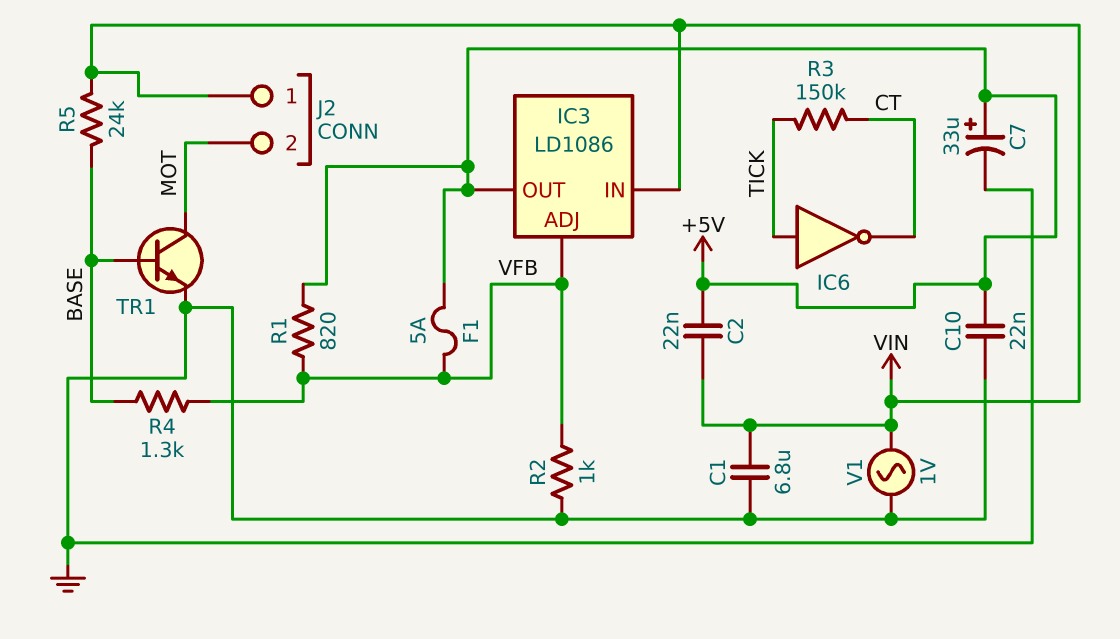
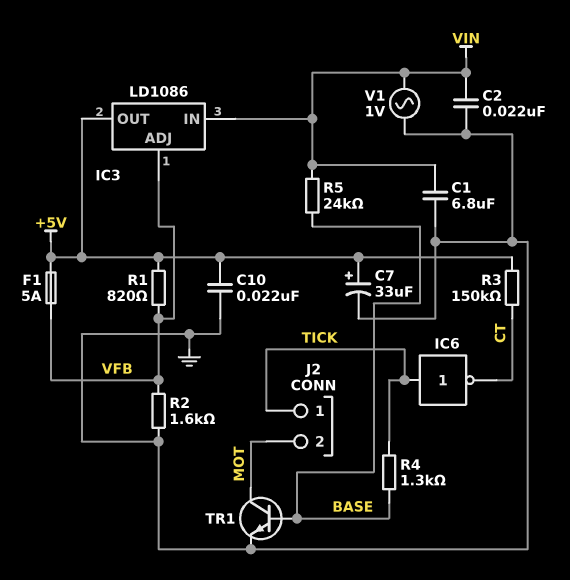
C2: 22nF (+5V, VIN) -> 22nF (GND, VIN)
J2 pin 1: VIN -> TICK
R2: 1k (GND, VFB) -> 1.6k (GND, VFB)
R3: 150k (CT, TICK) -> 150k (+5V, CT)
R4: 1.3k (BASE, VFB) -> 1.3k (BASE, TICK)

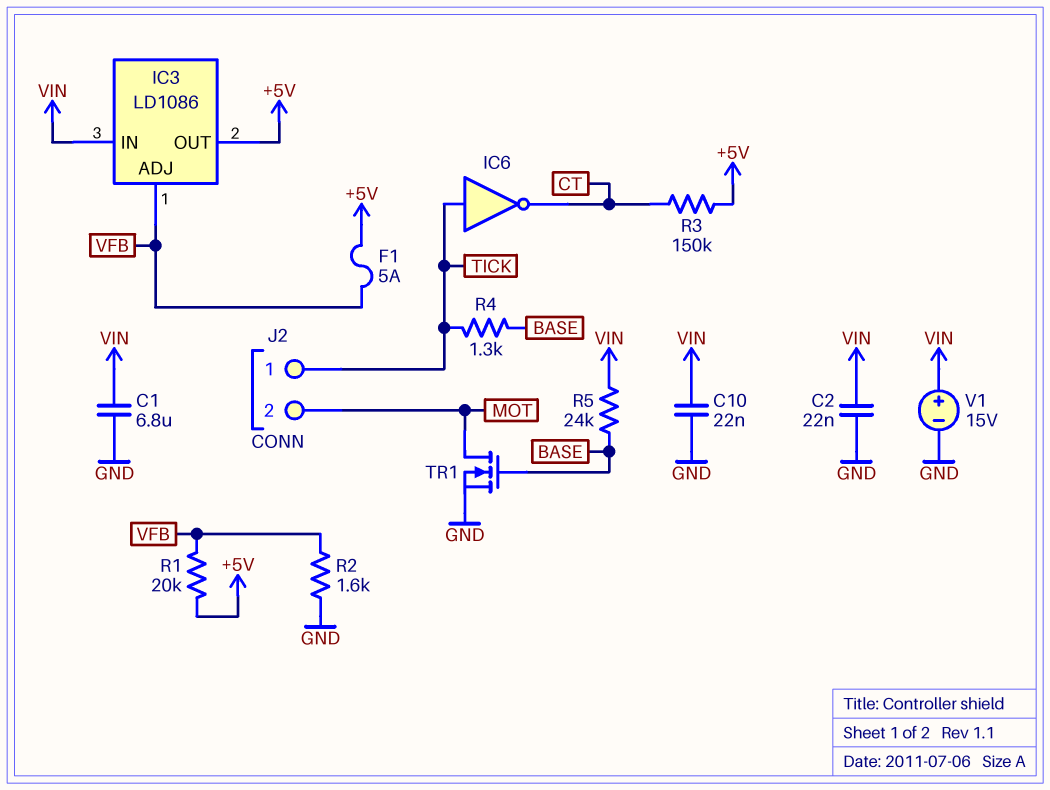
C7: 33uF (plus +5V, minus GND) -> none
C10: 22nF (+5V, GND) -> 22nF (GND, VIN)
R1: 820 (+5V, VFB) -> 20k (+5V, VFB)
TR1: NPN (B BASE, C MOT, E GND) -> NMOS (G BASE, D MOT, S GND)
V1: AC 1V (GND, VIN) -> 15V (plus VIN, minus GND)

